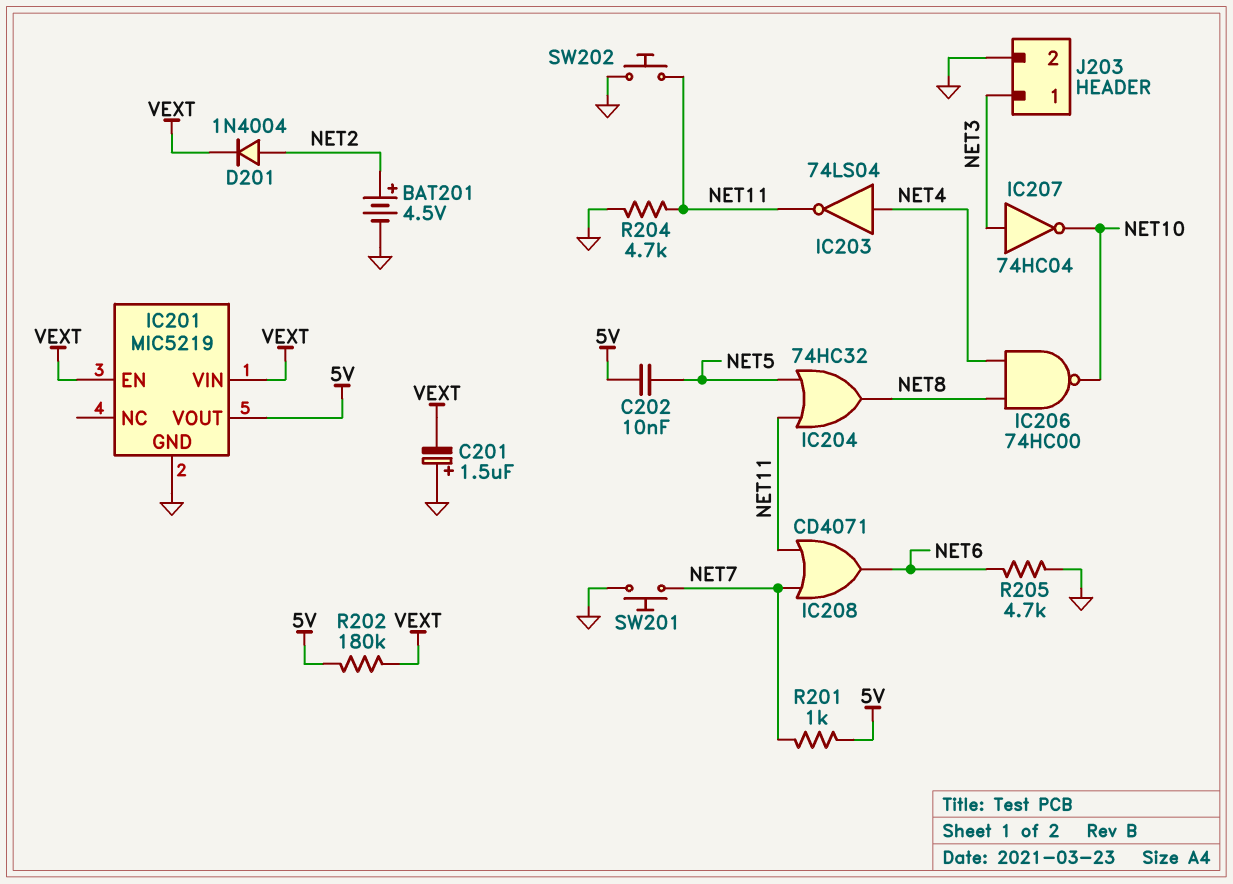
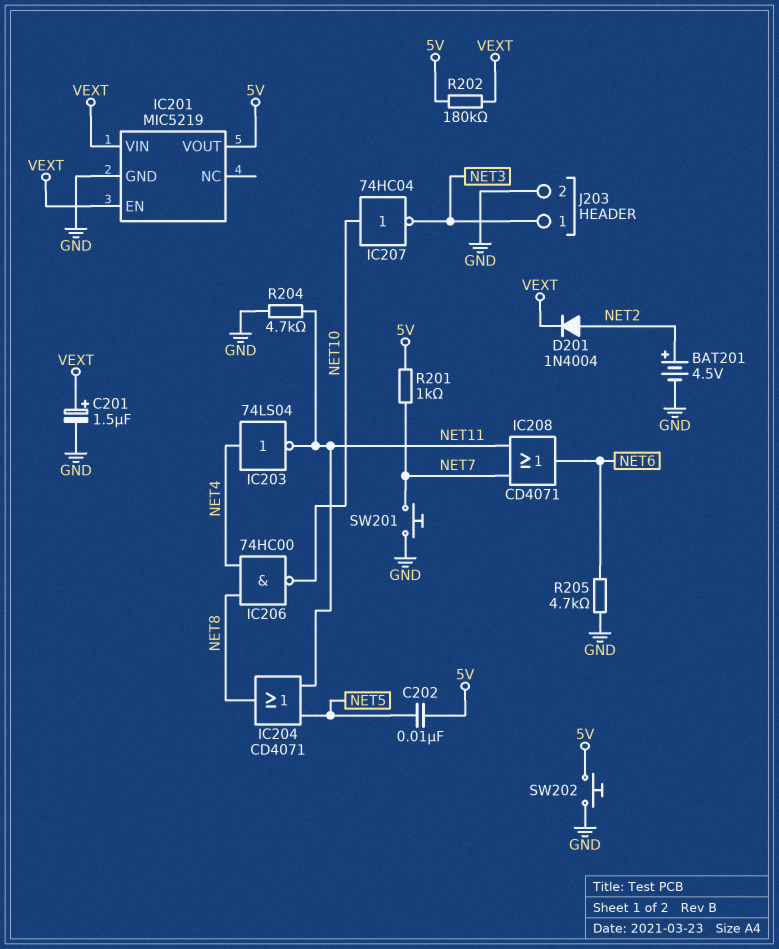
C201: 1.5uF (plus GND, minus VEXT) -> 1.5uF (plus VEXT, minus GND)
IC204: OR 74HC32 (in NET5, in NET11, out NET8) -> OR CD4071 (in NET5, in NET11, out NET8)
IC207: NOT 74HC04 (in NET3, out NET10) -> NOT 74HC04 (in NET10, out NET3)
SW202: button (GND, NET11) -> button (5V, GND)

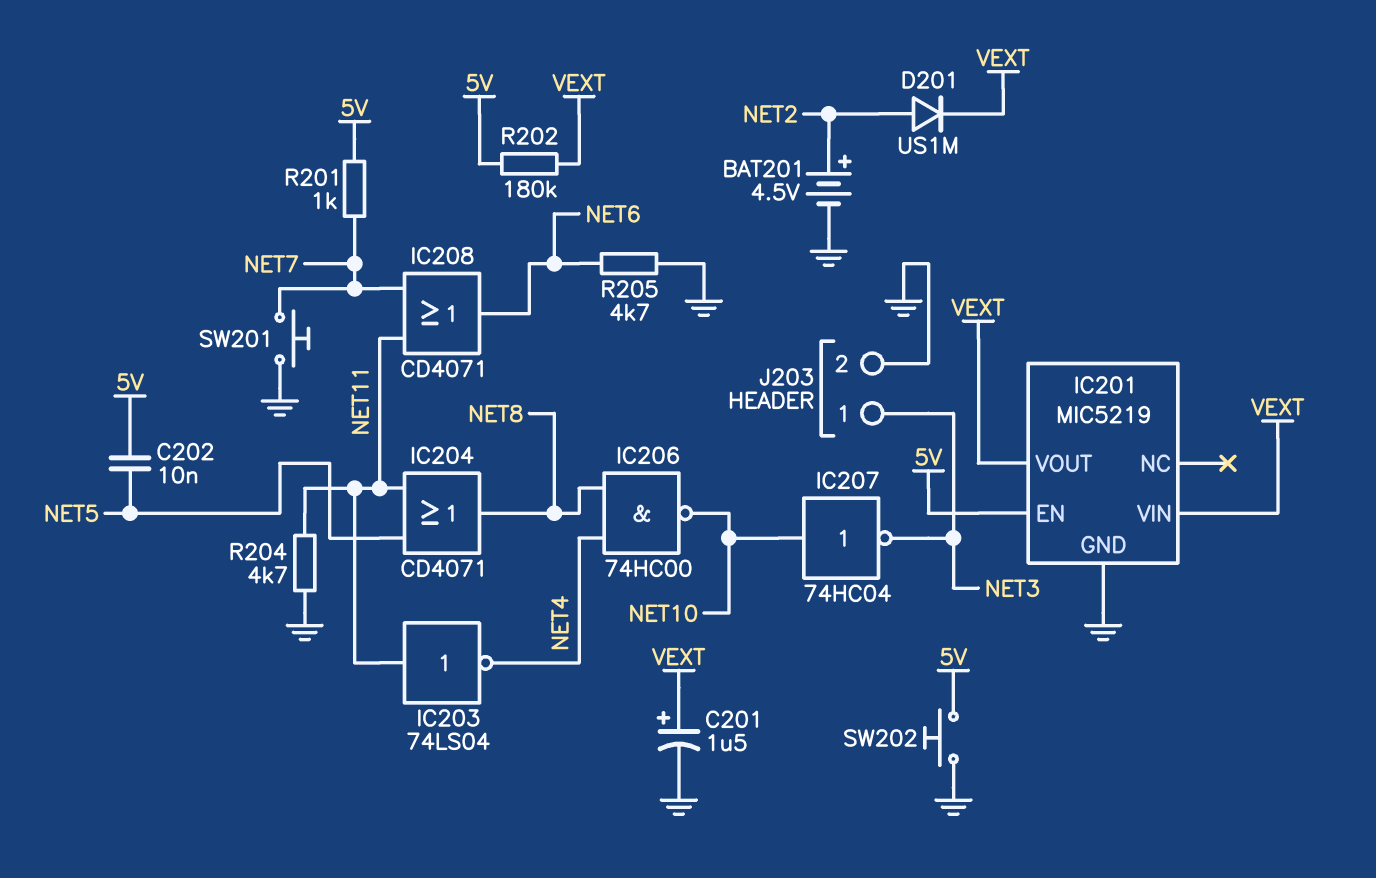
D201: diode 1N4004 (A NET2, K VEXT) -> diode US1M (A NET2, K VEXT)
IC201 pin EN: VEXT -> 5V
IC201 pin VOUT: 5V -> VEXT
IC203: NOT 74LS04 (in NET4, out NET11) -> NOT 74LS04 (in NET11, out NET4)

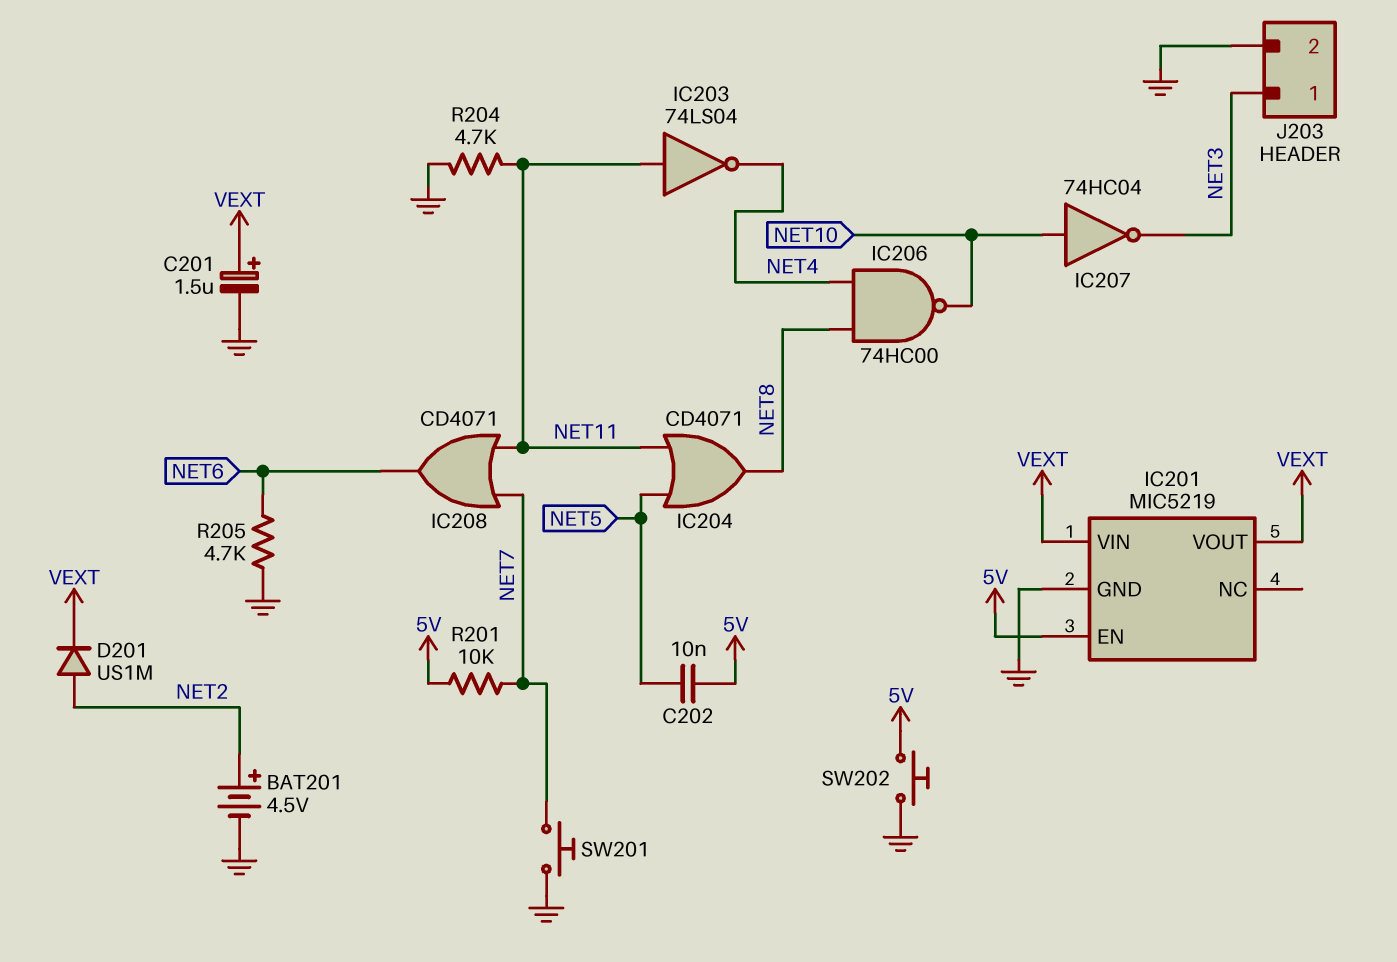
R201: 1k (5V, NET7) -> 10k (5V, NET7)
R202: 180k (5V, VEXT) -> none

